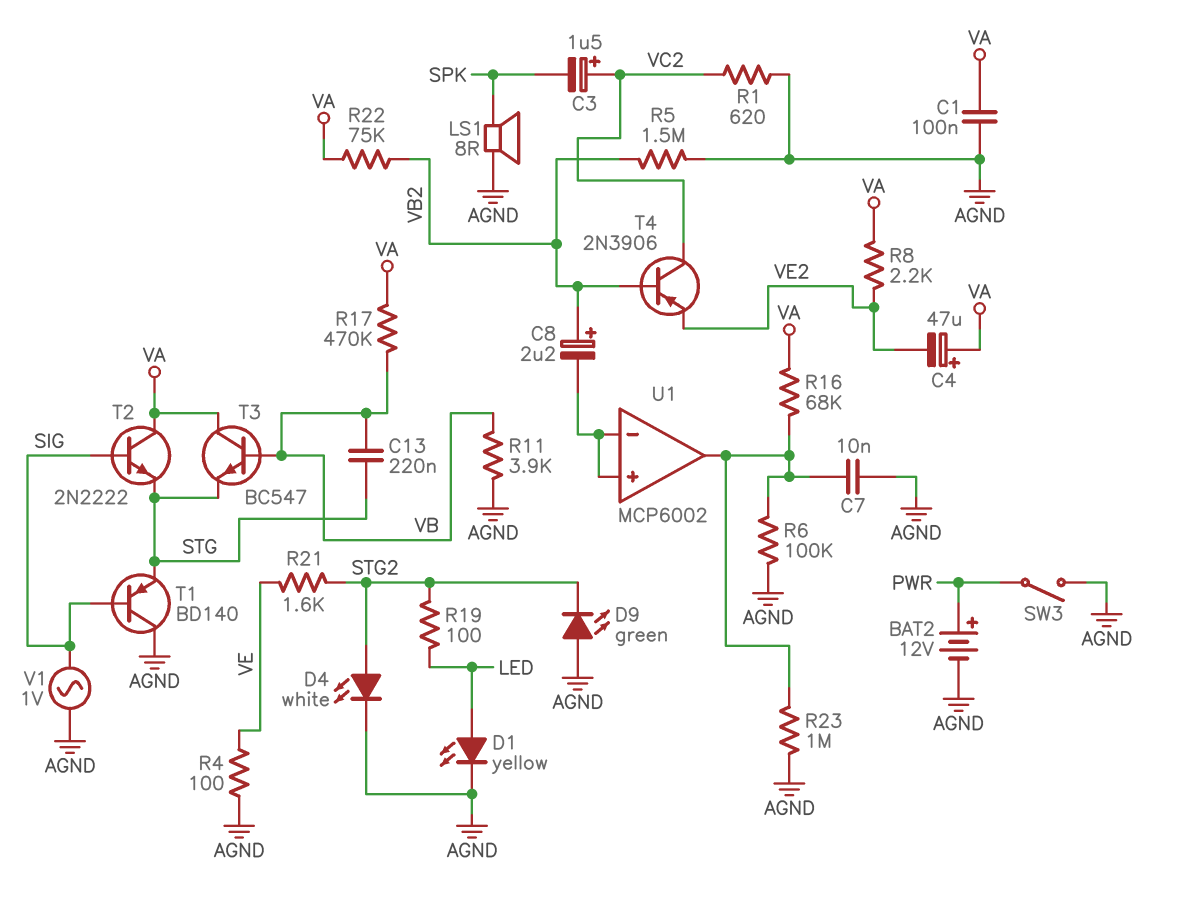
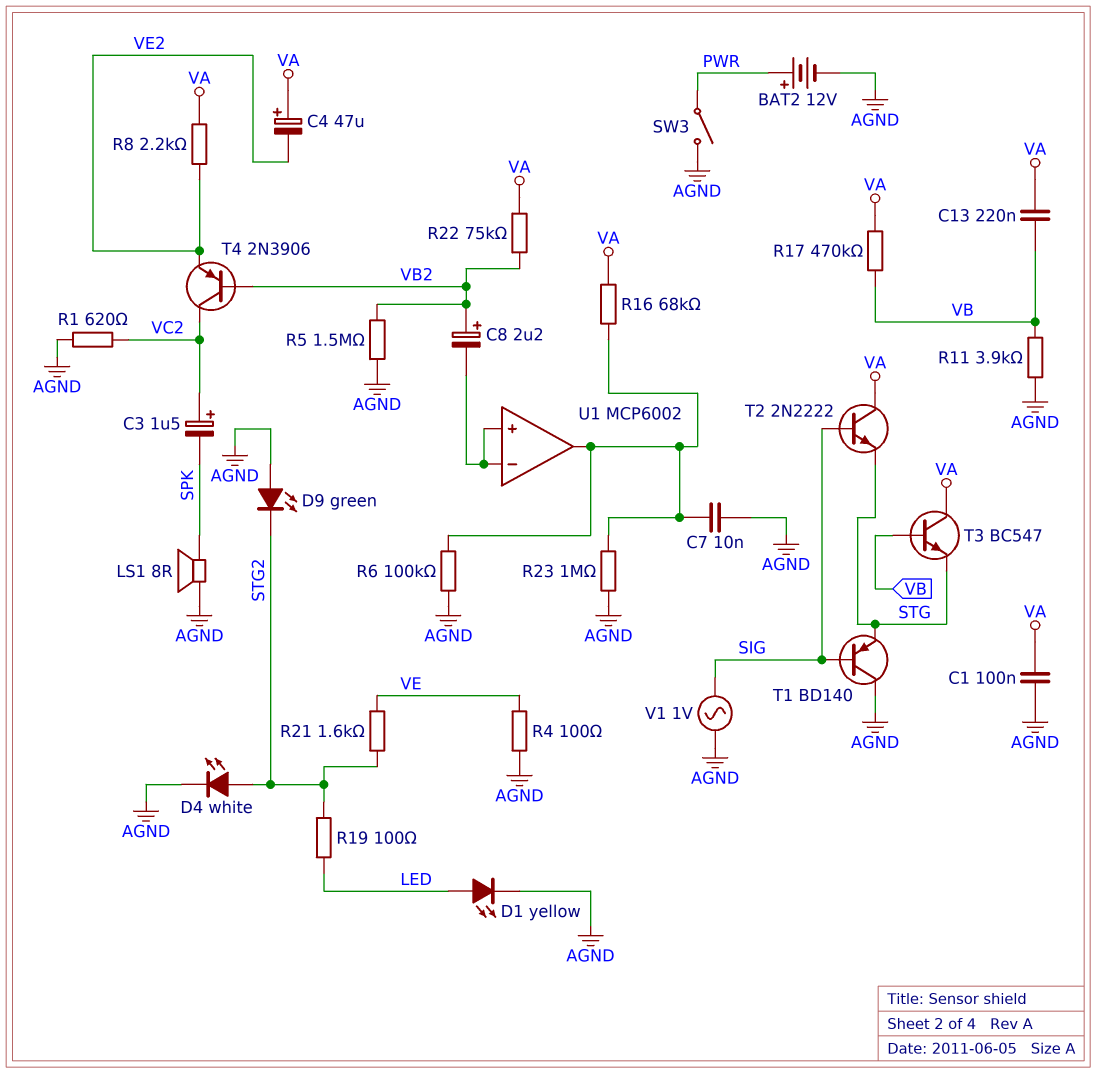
C13: 220nF (STG, VB) -> 220nF (VA, VB)

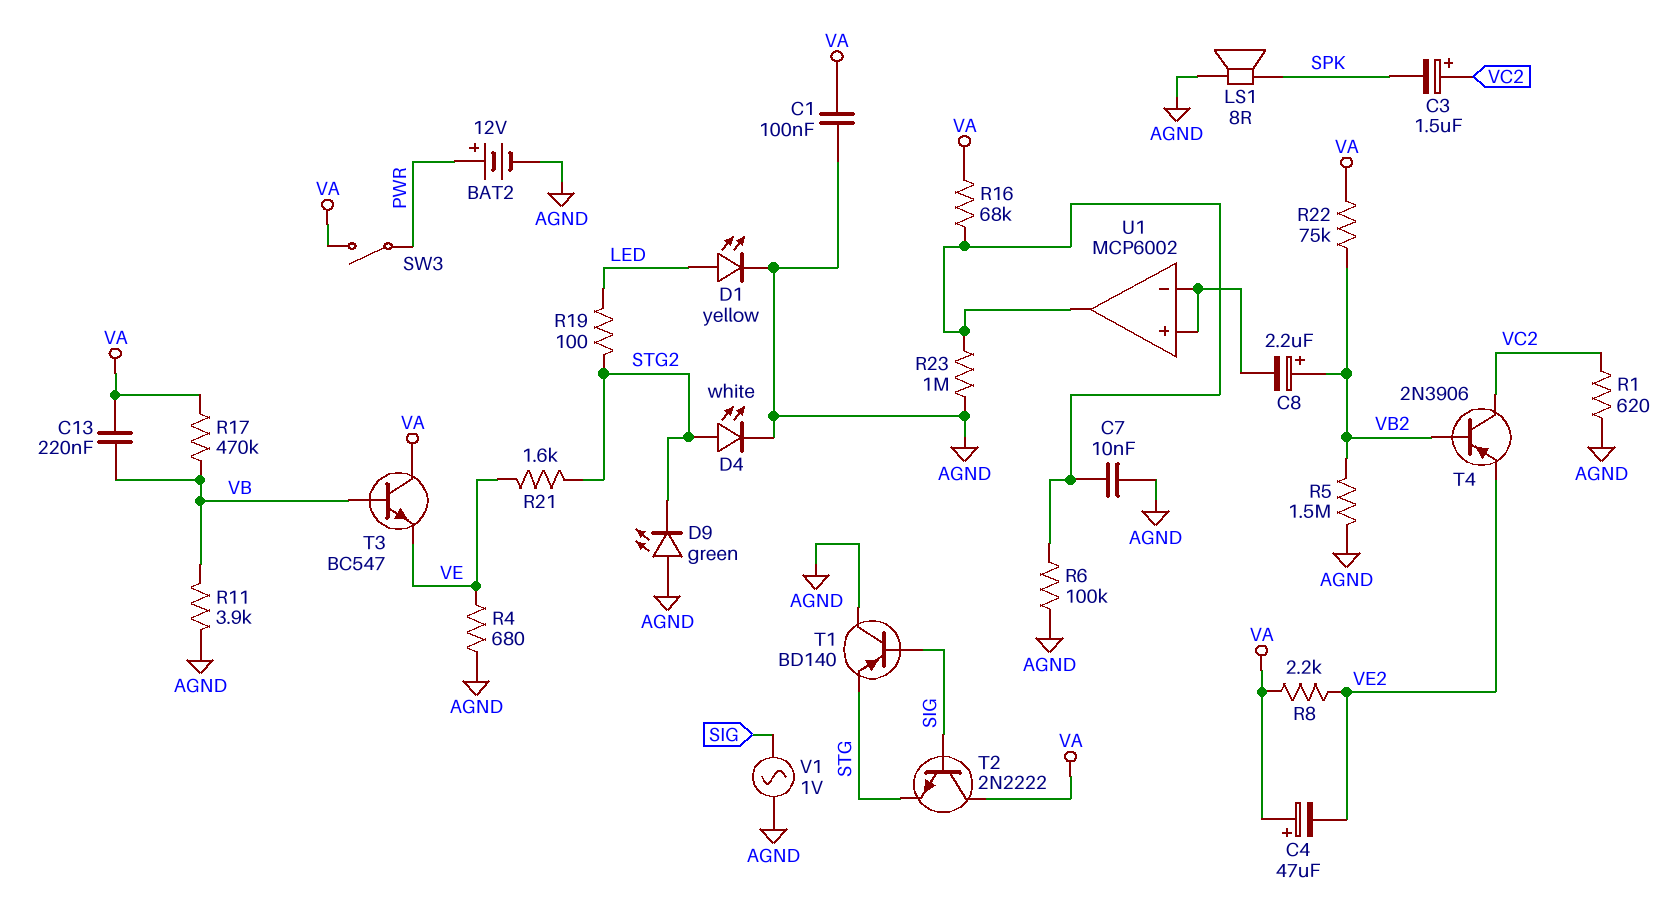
R4: 100 (AGND, VE) -> 680 (AGND, VE)
SW3: switch (AGND, PWR) -> switch (PWR, VA)
T3: NPN BC547 (B VB, C VA, E STG) -> NPN BC547 (B VB, C VA, E VE)

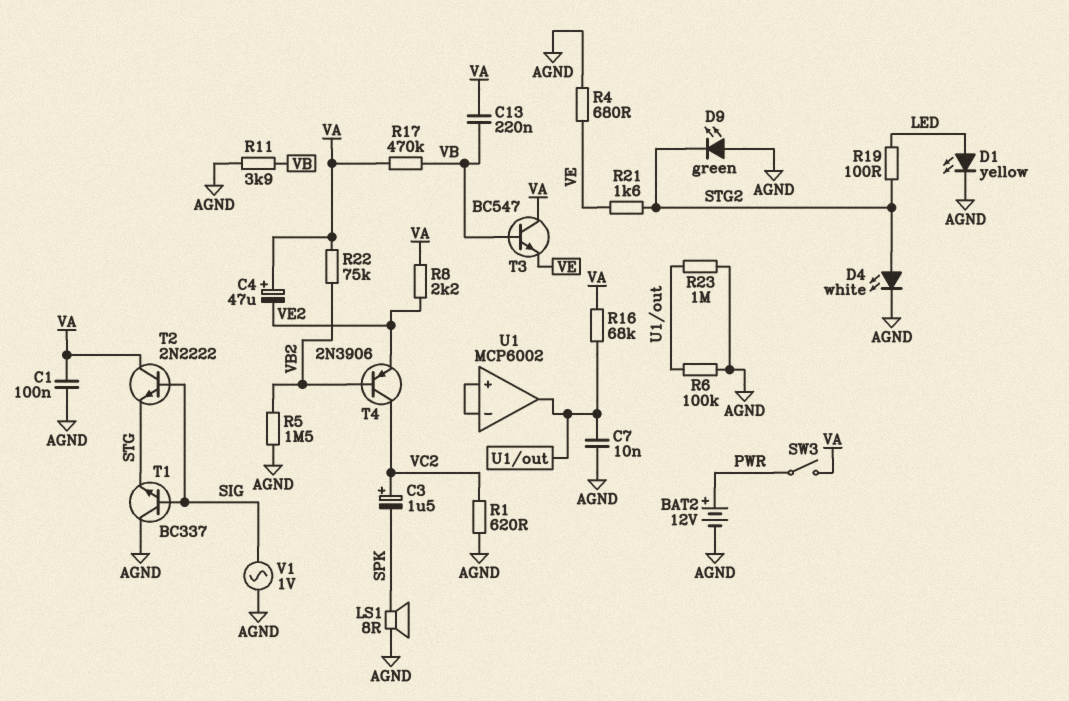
C8: 2.2uF (plus VB2, minus U1/in+) -> none
T1: PNP BD140 (B SIG, C AGND, E STG) -> NPN BC337 (B SIG, C AGND, E STG)

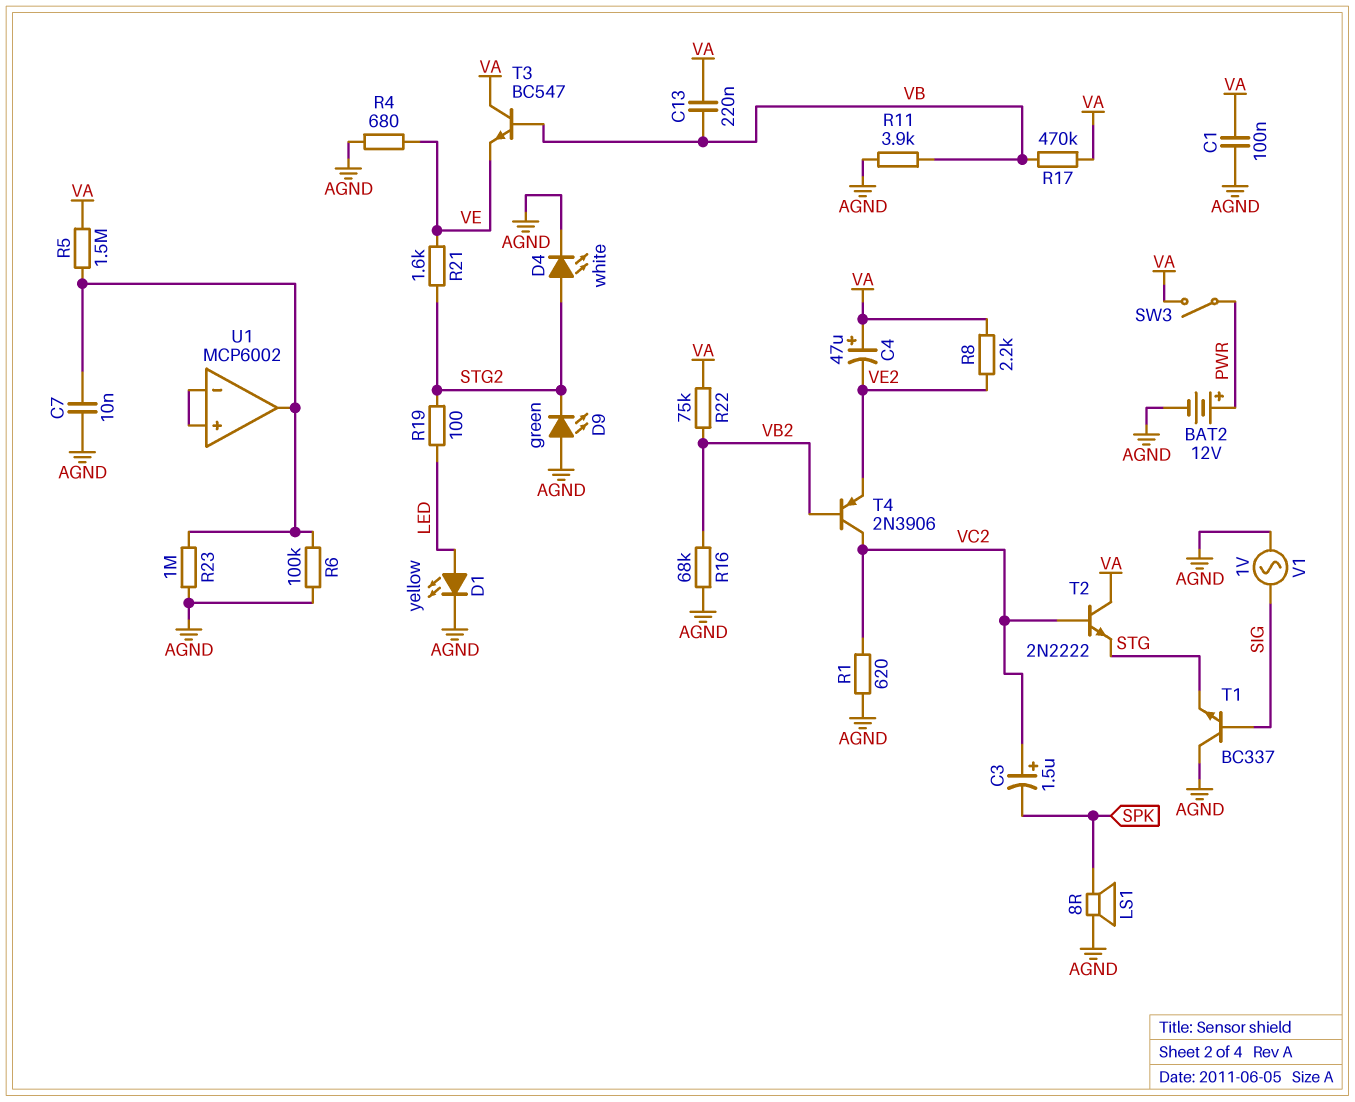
R5: 1.5M (AGND, VB2) -> 1.5M (U1/out, VA)
R16: 68k (U1/out, VA) -> 68k (AGND, VB2)
T2: NPN 2N2222 (B SIG, C VA, E STG) -> NPN 2N2222 (B VC2, C VA, E STG)

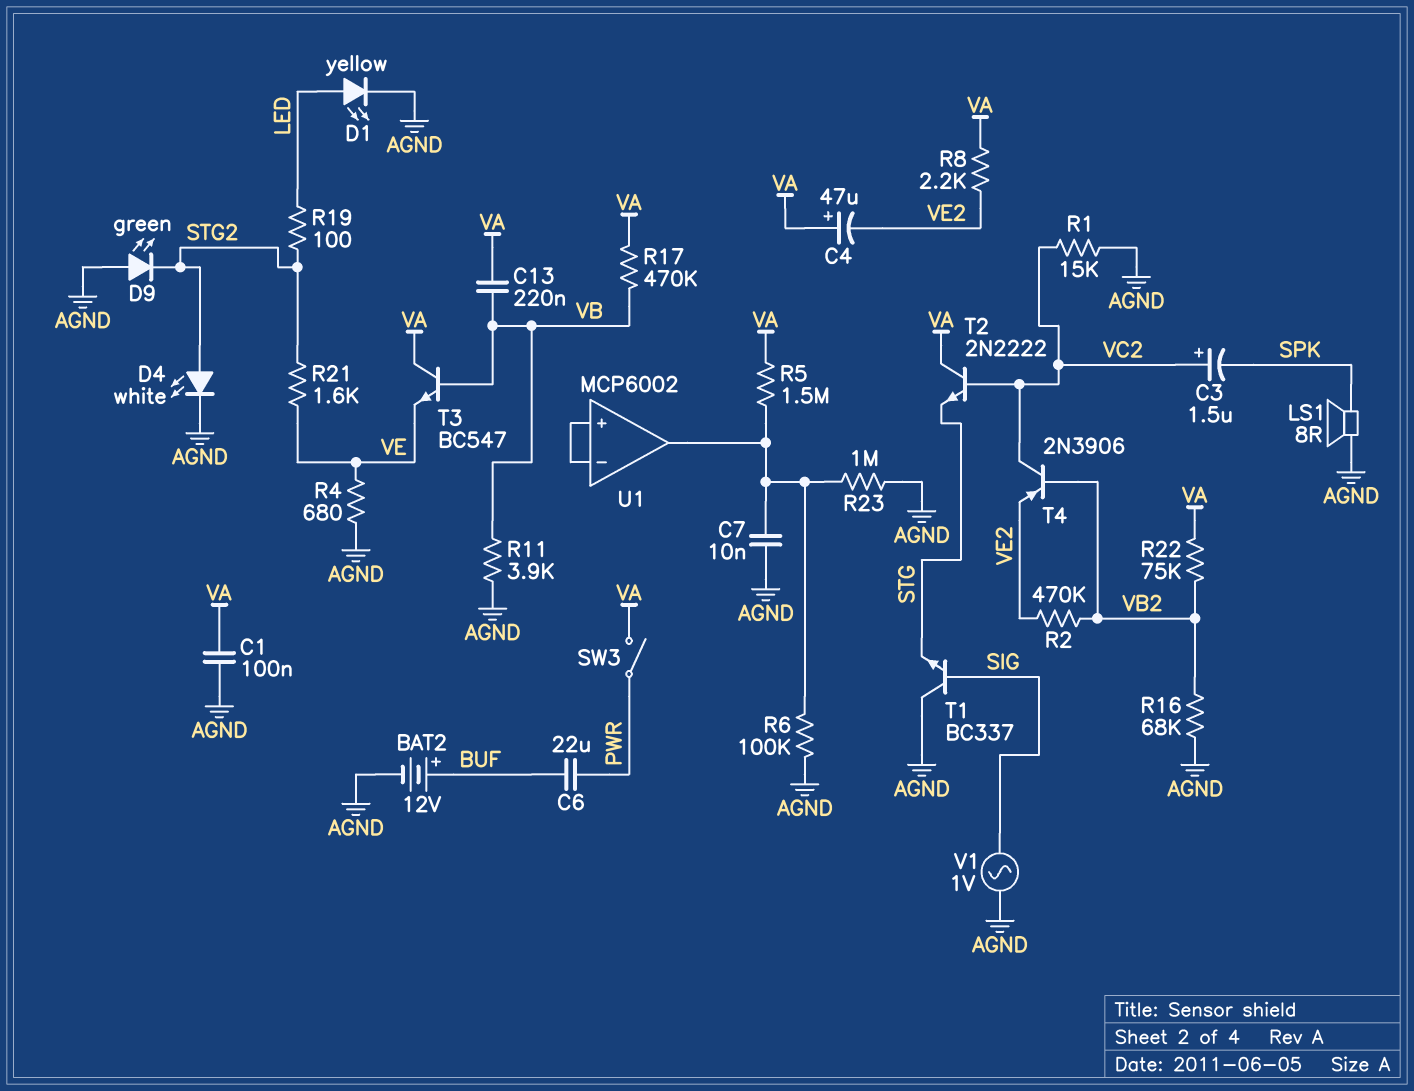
BAT2: 12V (plus PWR, minus AGND) -> 12V (plus BUF, minus AGND)
C6: none -> 22uF (BUF, PWR)
R1: 620 (AGND, VC2) -> 15k (AGND, VC2)
R2: none -> 470k (VB2, VE2)

